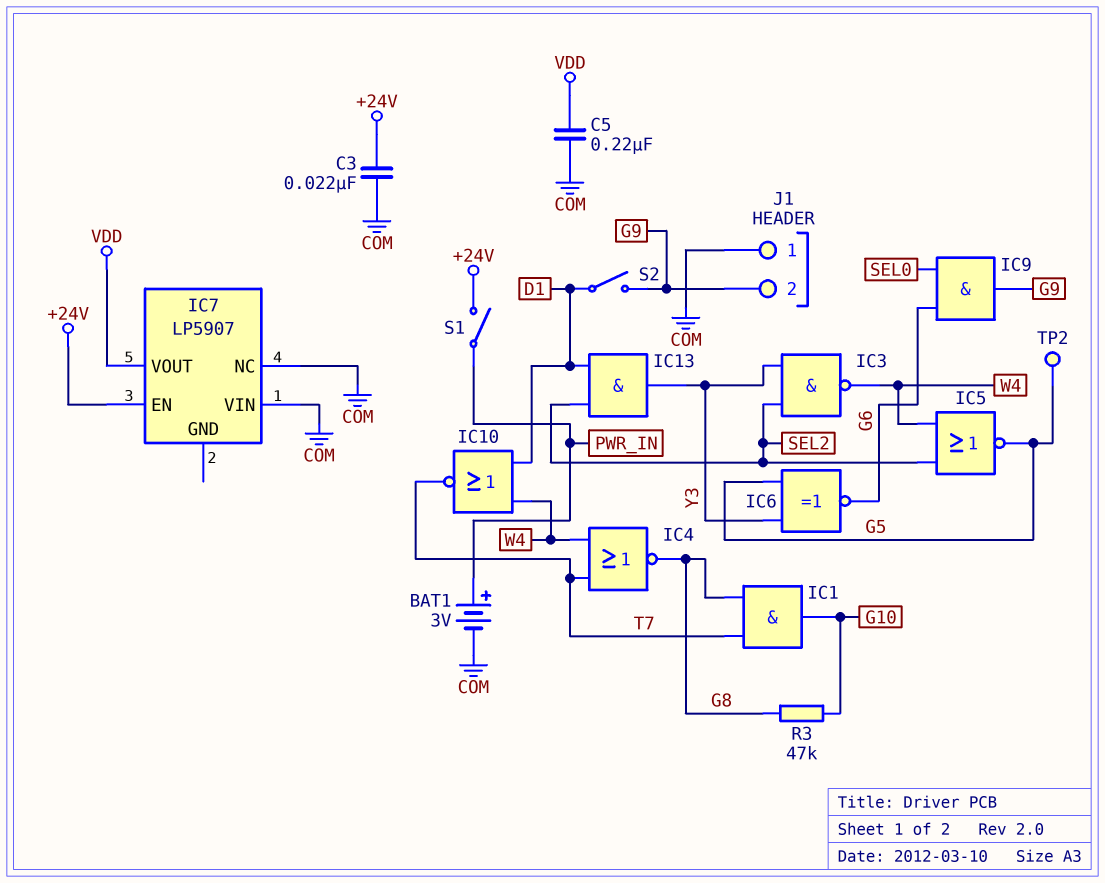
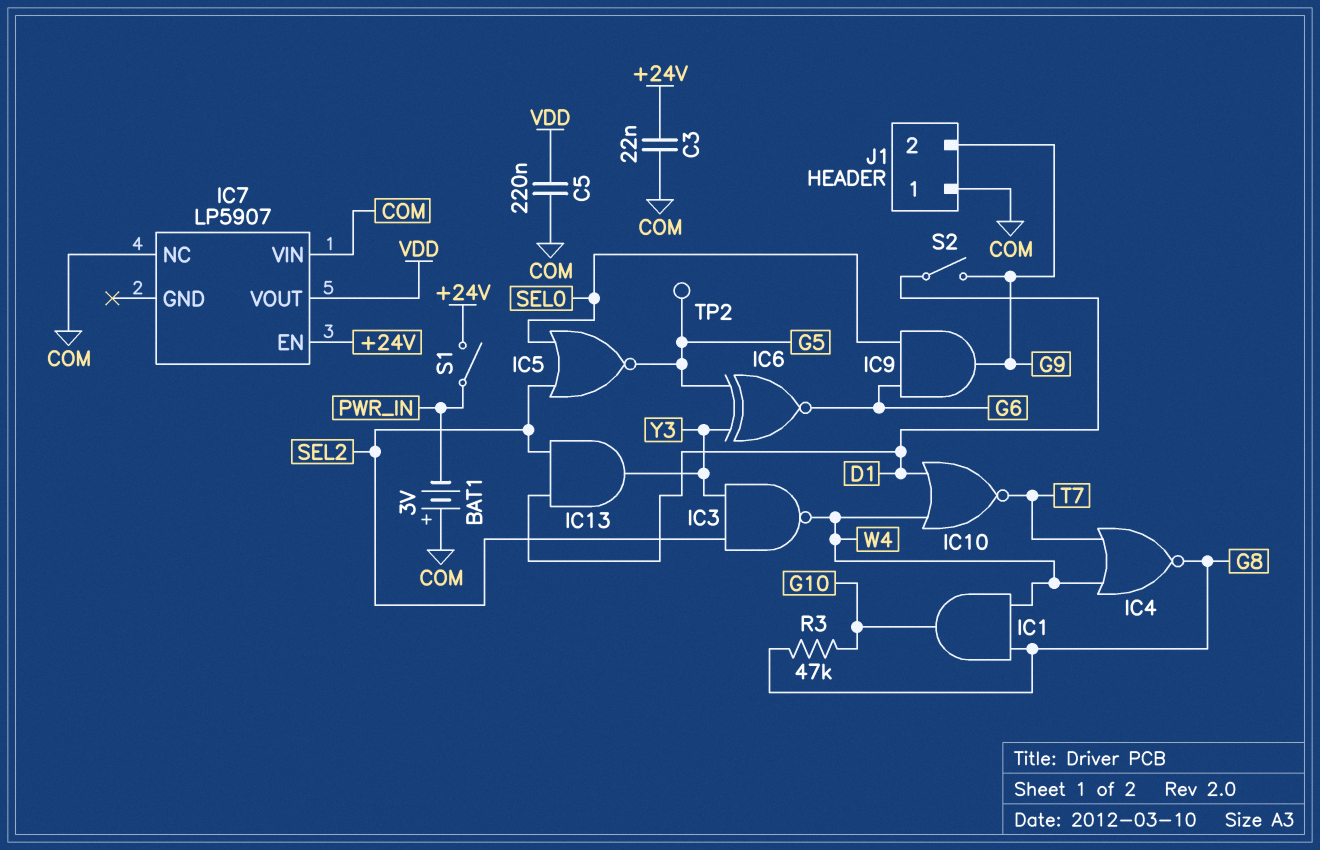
BAT1: 3V (plus PWR_IN, minus COM) -> 3V (plus COM, minus PWR_IN)
IC1: AND (in G8, in T7, out G10) -> AND (in G8, in W4, out G10)
IC5: NOR (in SEL2, in W4, out G5) -> NOR (in SEL0, in SEL2, out G5)

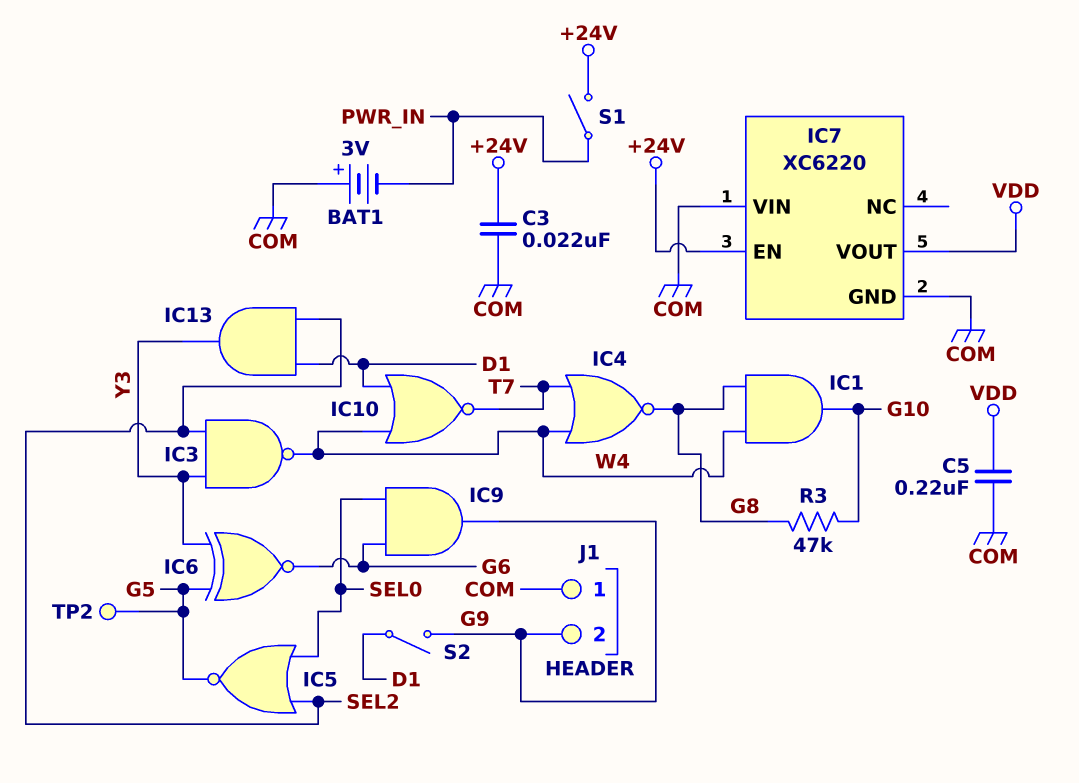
IC7: LP5907 -> XC6220
IC7 pin GND: none -> COM
IC7 pin NC: COM -> none

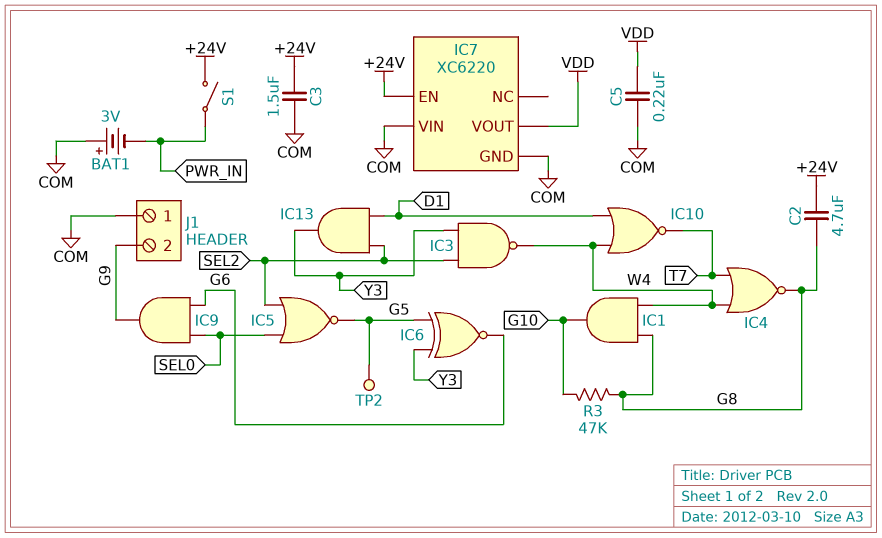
C2: none -> 4.7uF (+24V, G8)
C3: 22nF (+24V, COM) -> 1.5uF (+24V, COM)
S2: switch (D1, G9) -> none

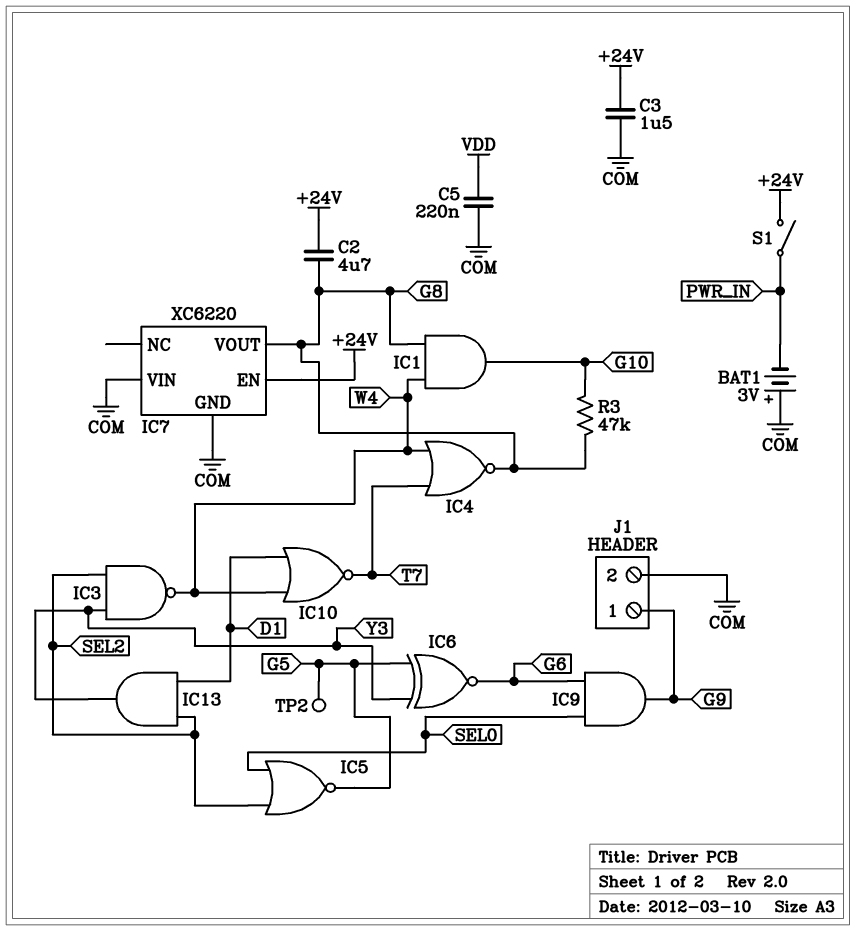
IC7 pin VOUT: VDD -> G8
J1 pin 1: COM -> G9
J1 pin 2: G9 -> COM

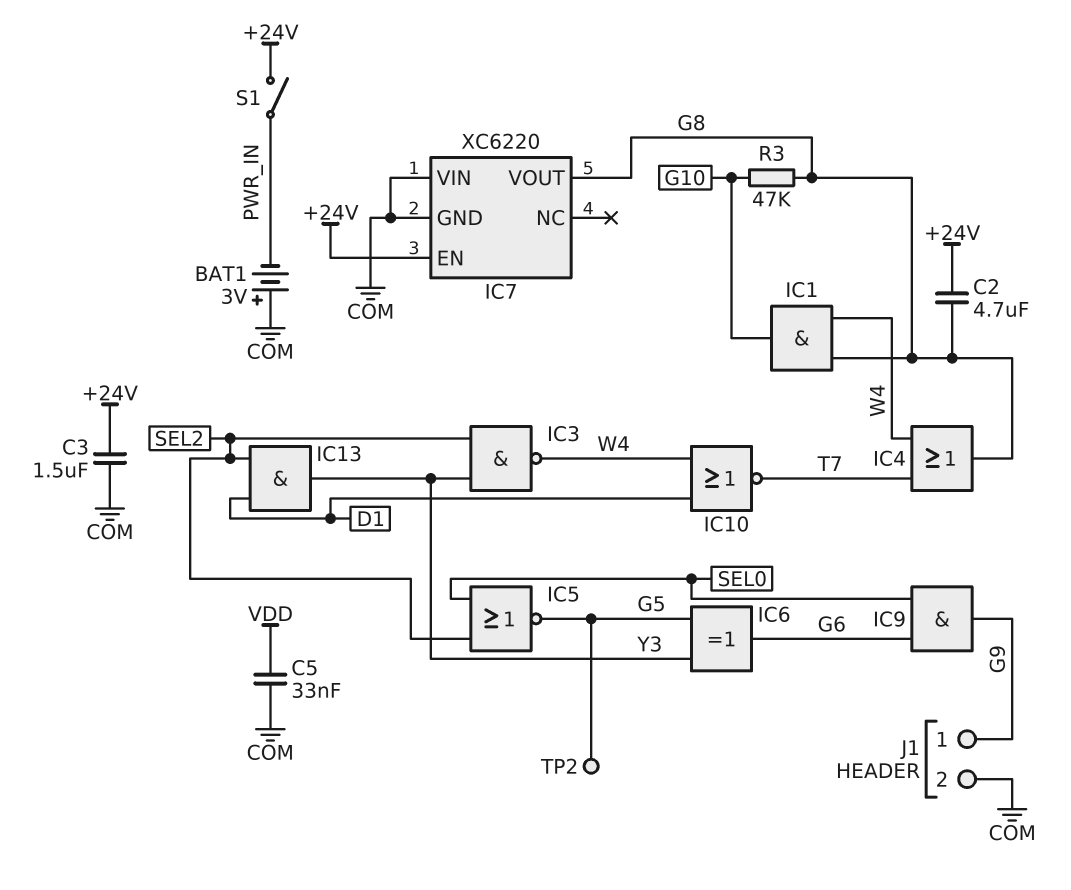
C5: 220nF (COM, VDD) -> 33nF (COM, VDD)
IC4: NOR (in T7, in W4, out G8) -> OR (in T7, in W4, out G8)
IC6: XNOR (in G5, in Y3, out G6) -> XOR (in G5, in Y3, out G6)

